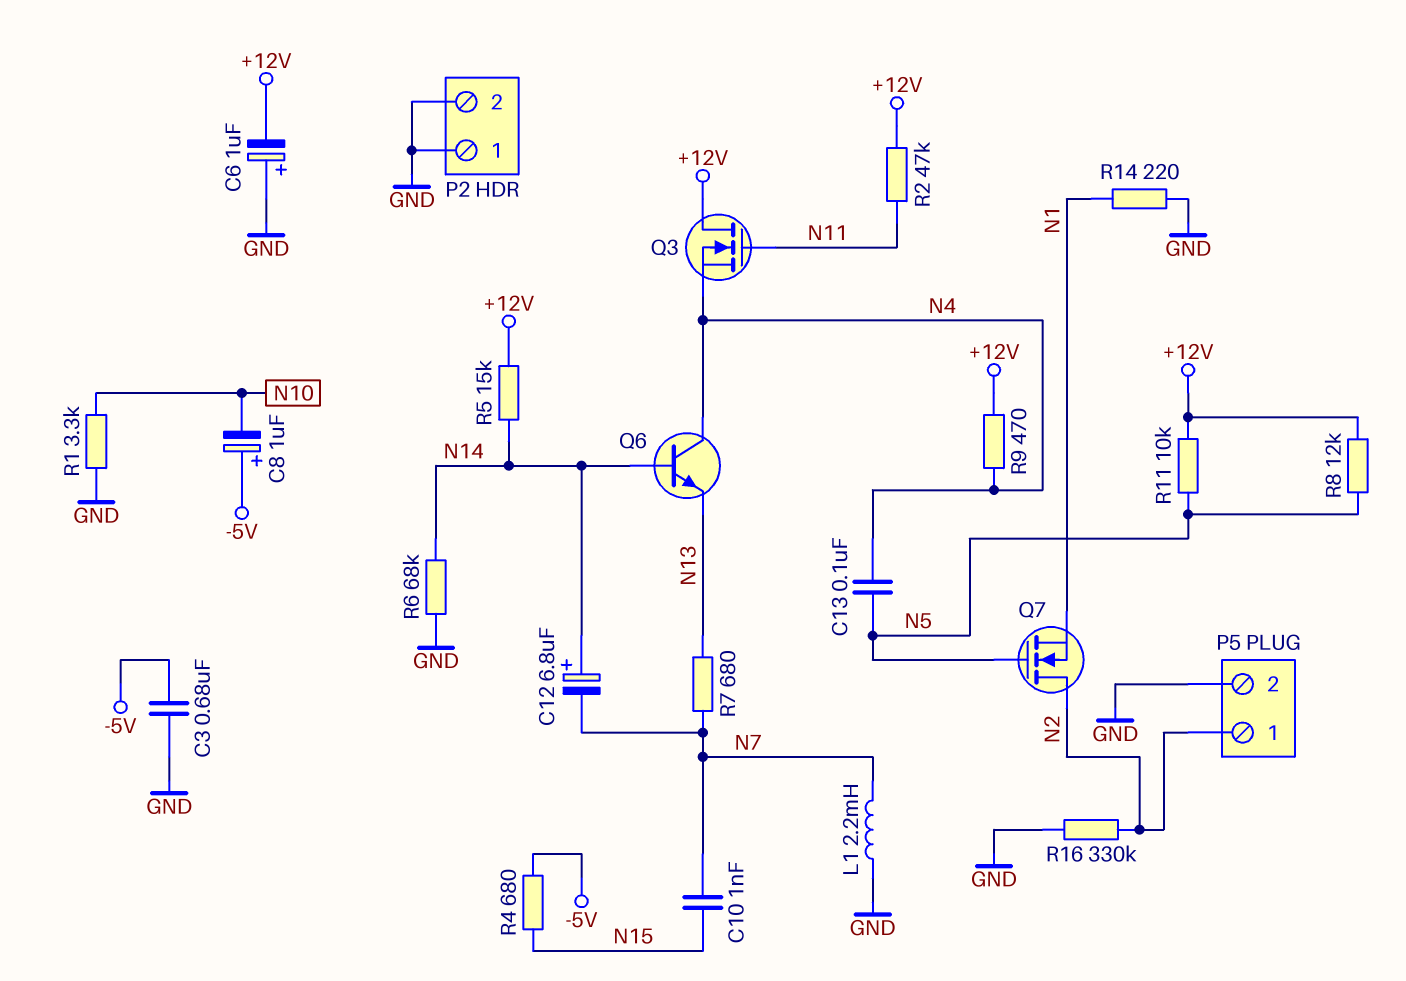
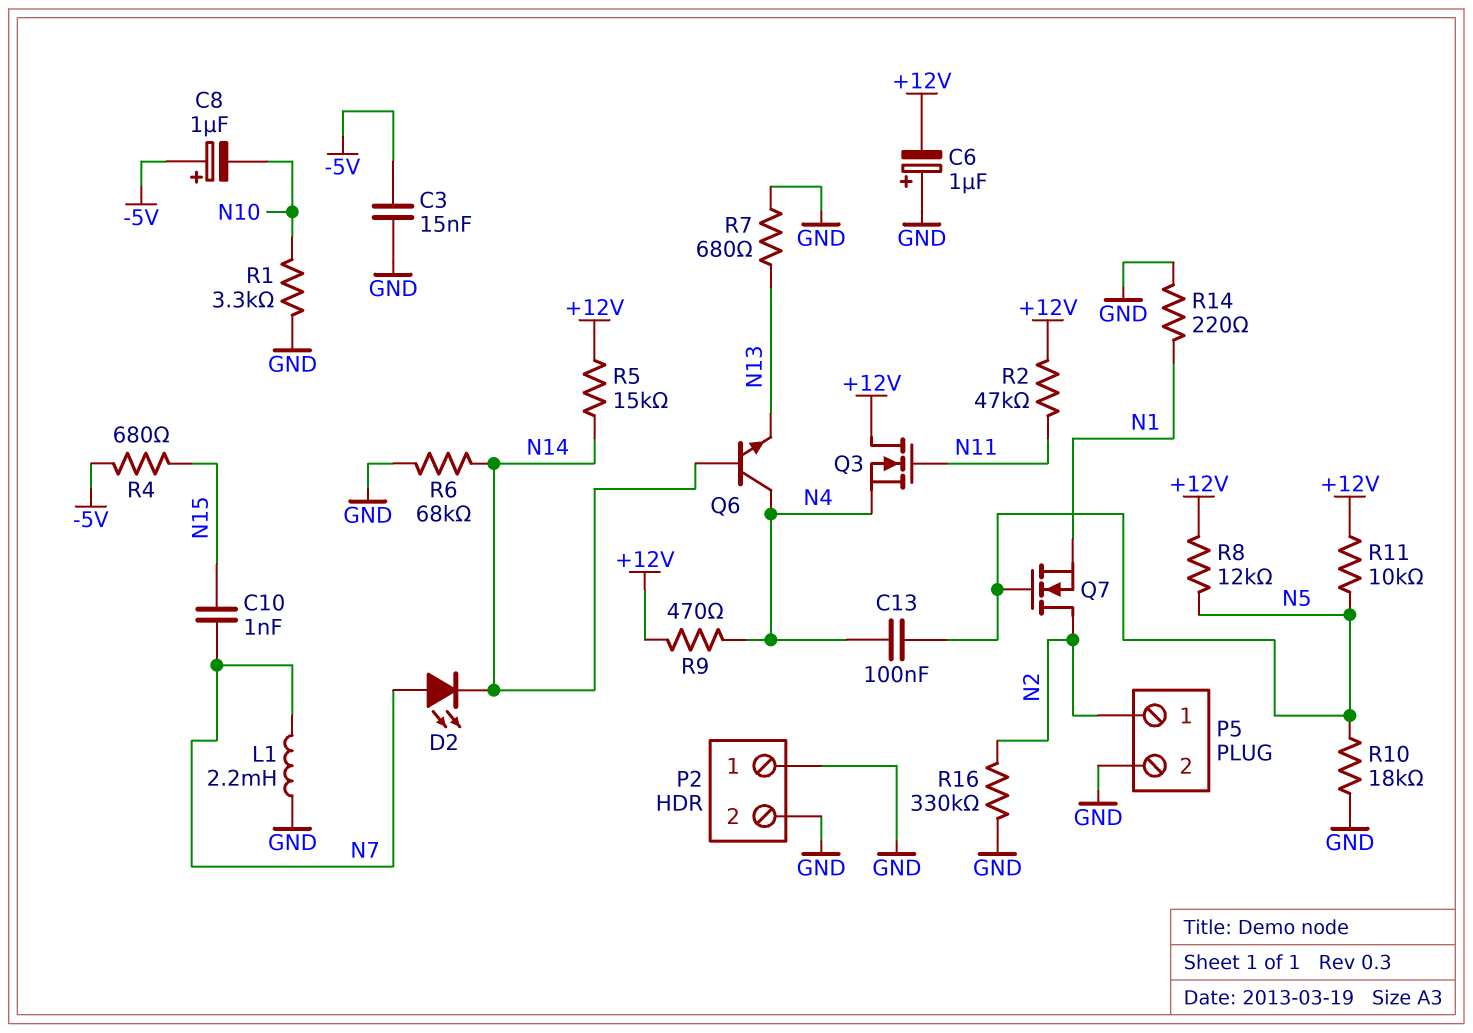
C3: 680nF (-5V, GND) -> 15nF (-5V, GND)
C12: 6.8uF (plus N14, minus N7) -> none
D2: none -> LED (A N7, K N14)
R7: 680 (N7, N13) -> 680 (GND, N13)
R10: none -> 18k (GND, N5)

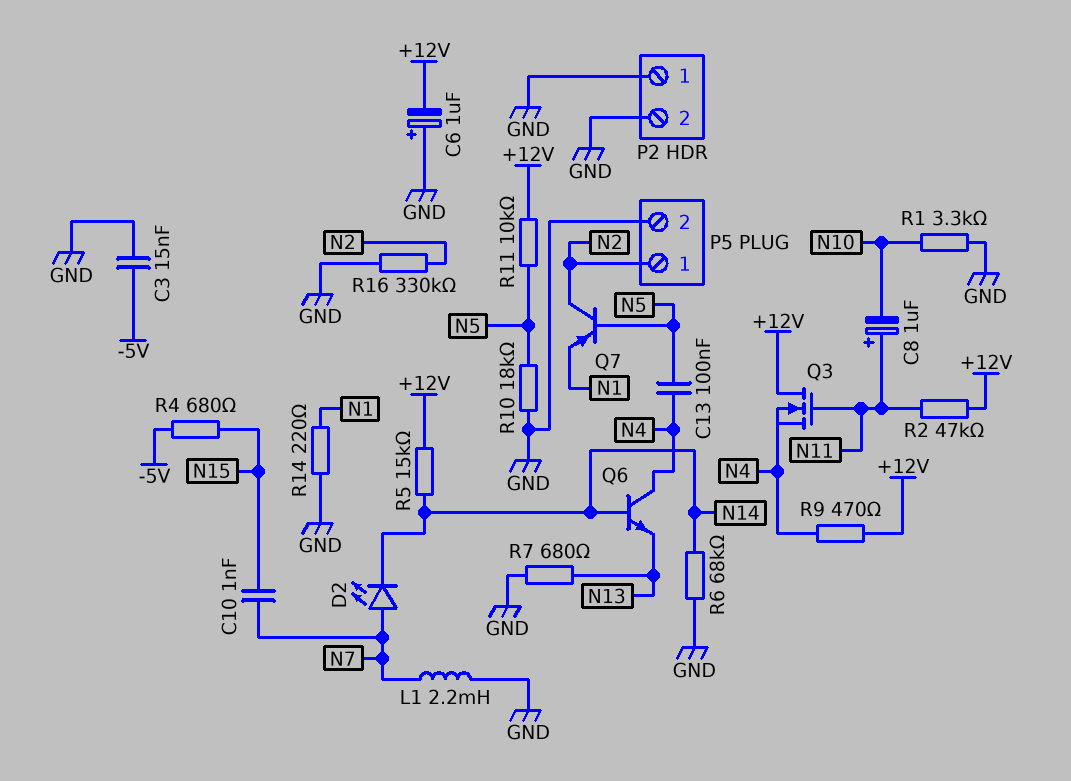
C8: 1uF (plus -5V, minus N10) -> 1uF (plus N11, minus N10)
Q7: NMOS (G N5, D N2, S N1) -> PNP (B N5, C N2, E N1)
R8: 12k (+12V, N5) -> none

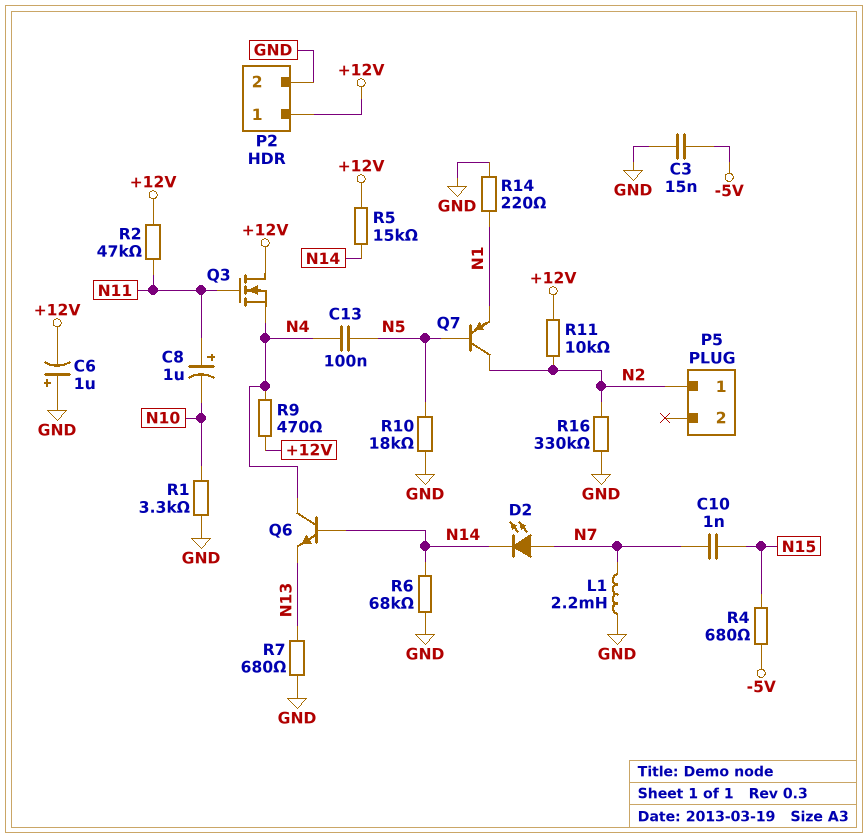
P2 pin 1: GND -> +12V
P5 pin 2: GND -> none
R11: 10k (+12V, N5) -> 10k (+12V, N2)

